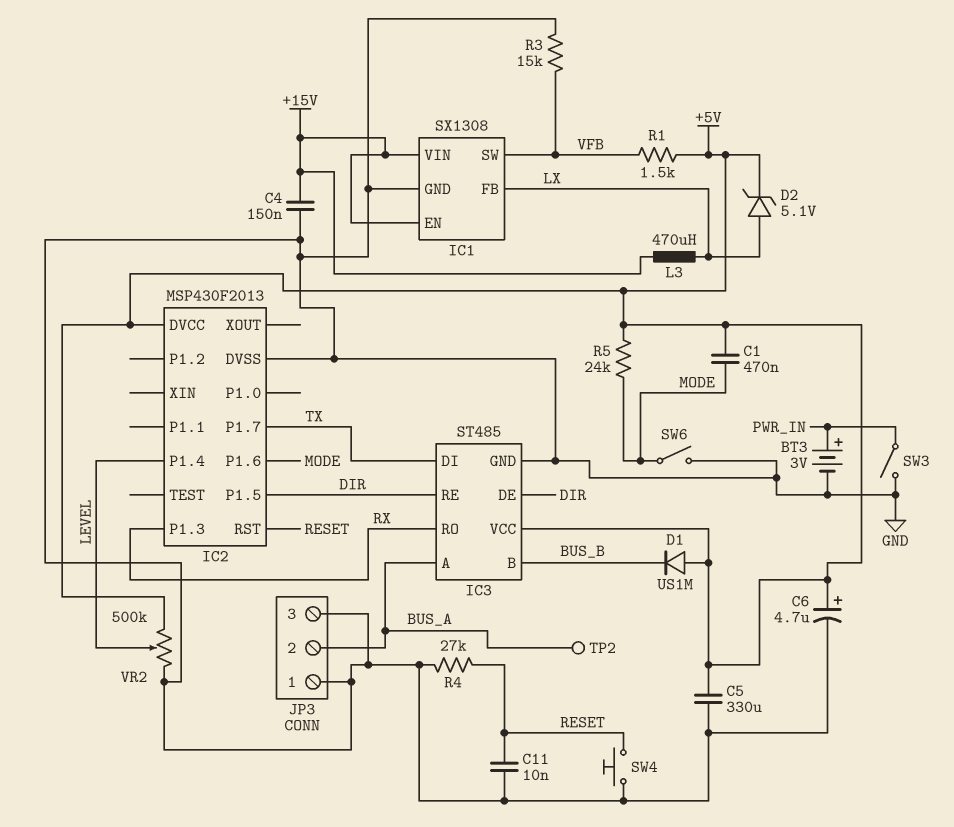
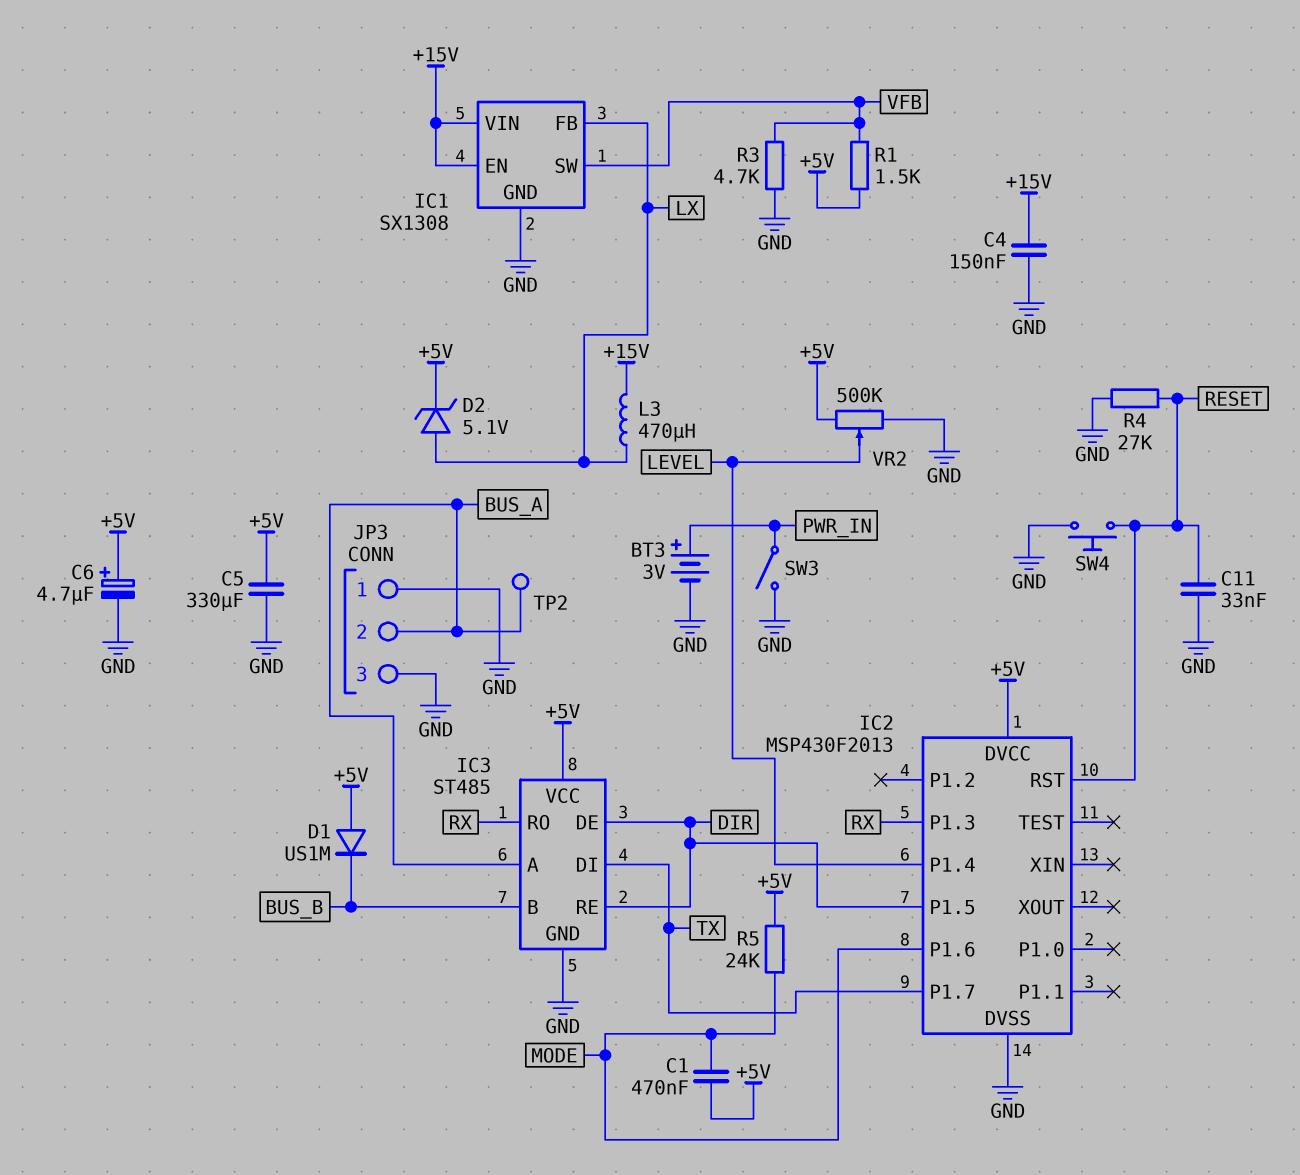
C11: 10nF (GND, RESET) -> 33nF (GND, RESET)
R3: 15k (GND, VFB) -> 4.7k (GND, VFB)
SW6: switch (GND, MODE) -> none

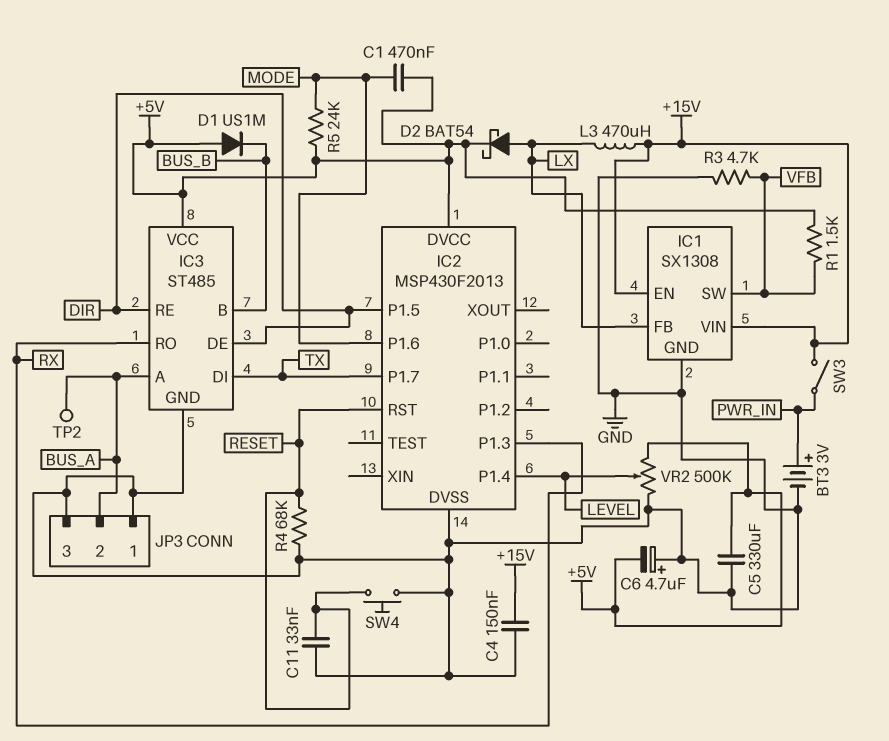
C6: 4.7uF (plus +5V, minus GND) -> 4.7uF (plus GND, minus +5V)
D2: zener 5.1V (A LX, K +5V) -> schottky BAT54 (A LX, K +5V)
R4: 27k (GND, RESET) -> 68k (GND, RESET)
SW3: switch (GND, PWR_IN) -> switch (+15V, PWR_IN)

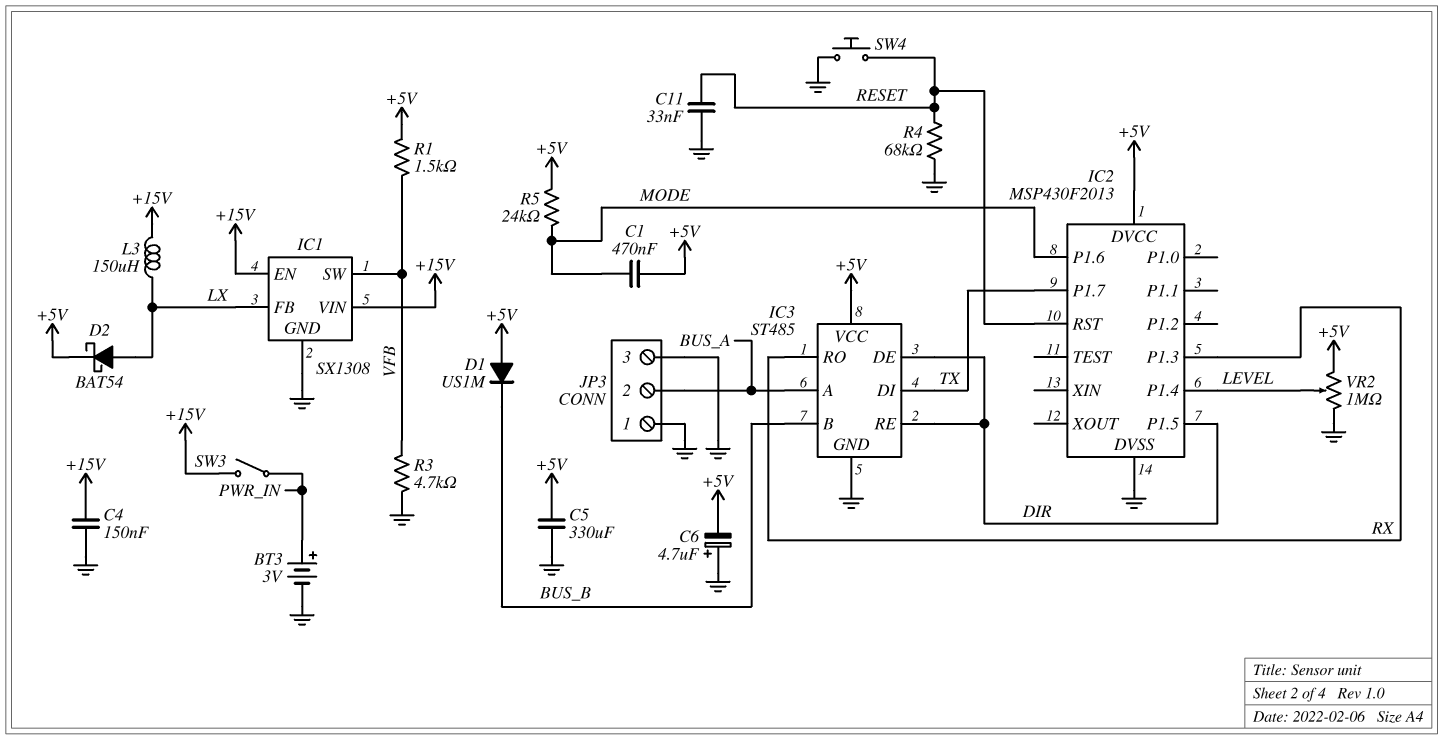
L3: 470uH (+15V, LX) -> 150uH (+15V, LX)
TP2: test point (BUS_A) -> none
VR2: 500k (+5V, GND, wiper LEVEL) -> 1M (+5V, GND, wiper LEVEL)

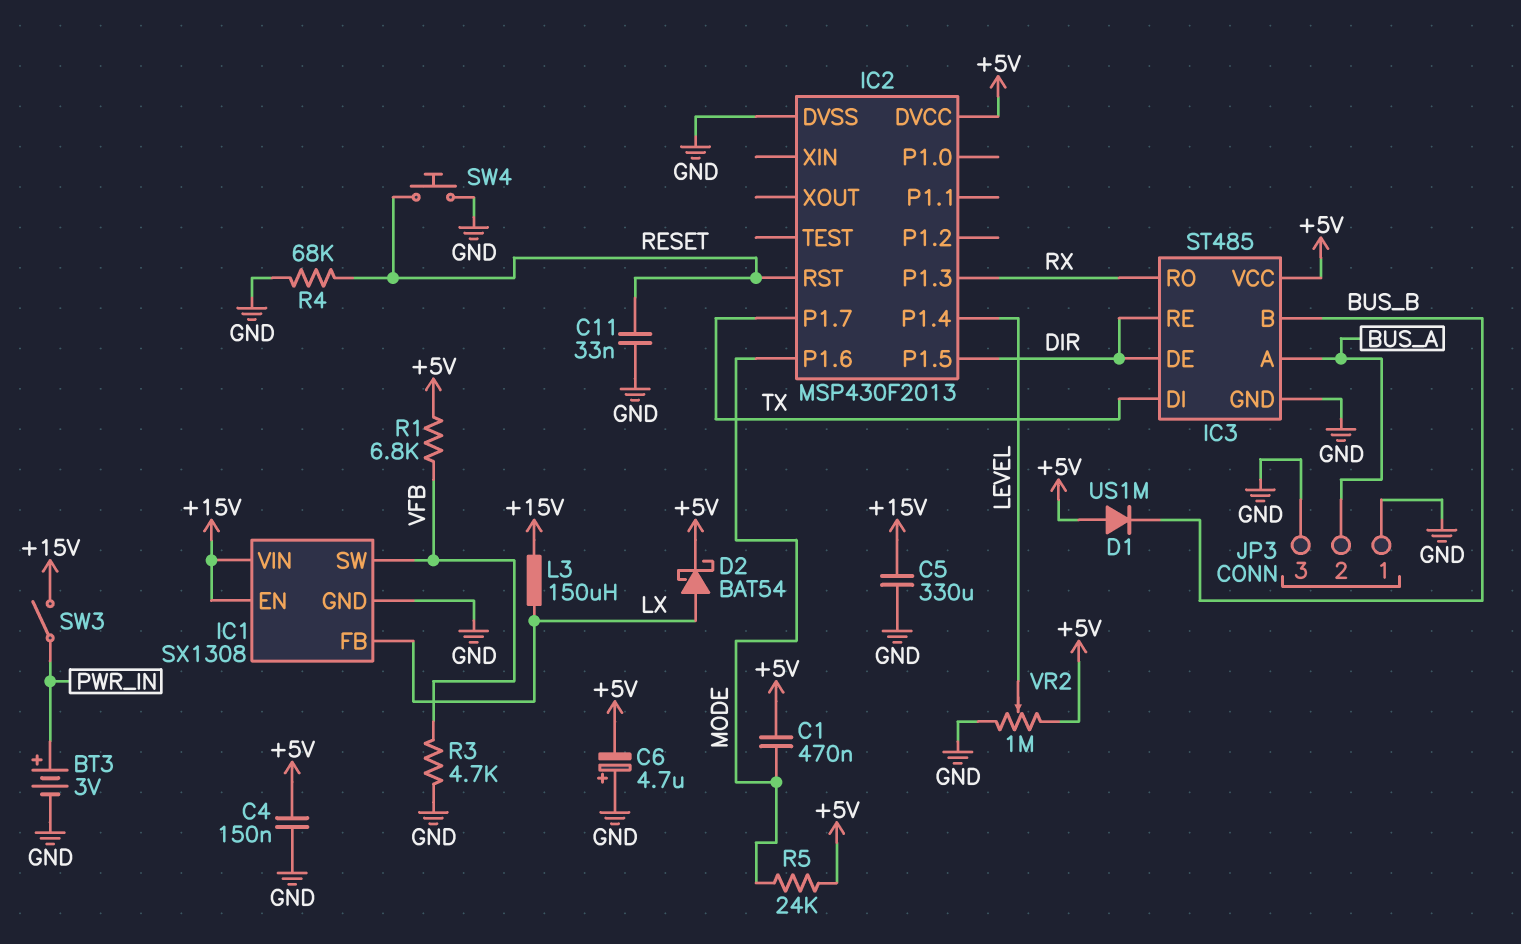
C4: 150nF (+15V, GND) -> 150nF (+5V, GND)
C5: 330uF (+5V, GND) -> 330uF (+15V, GND)
R1: 1.5k (+5V, VFB) -> 6.8k (+5V, VFB)

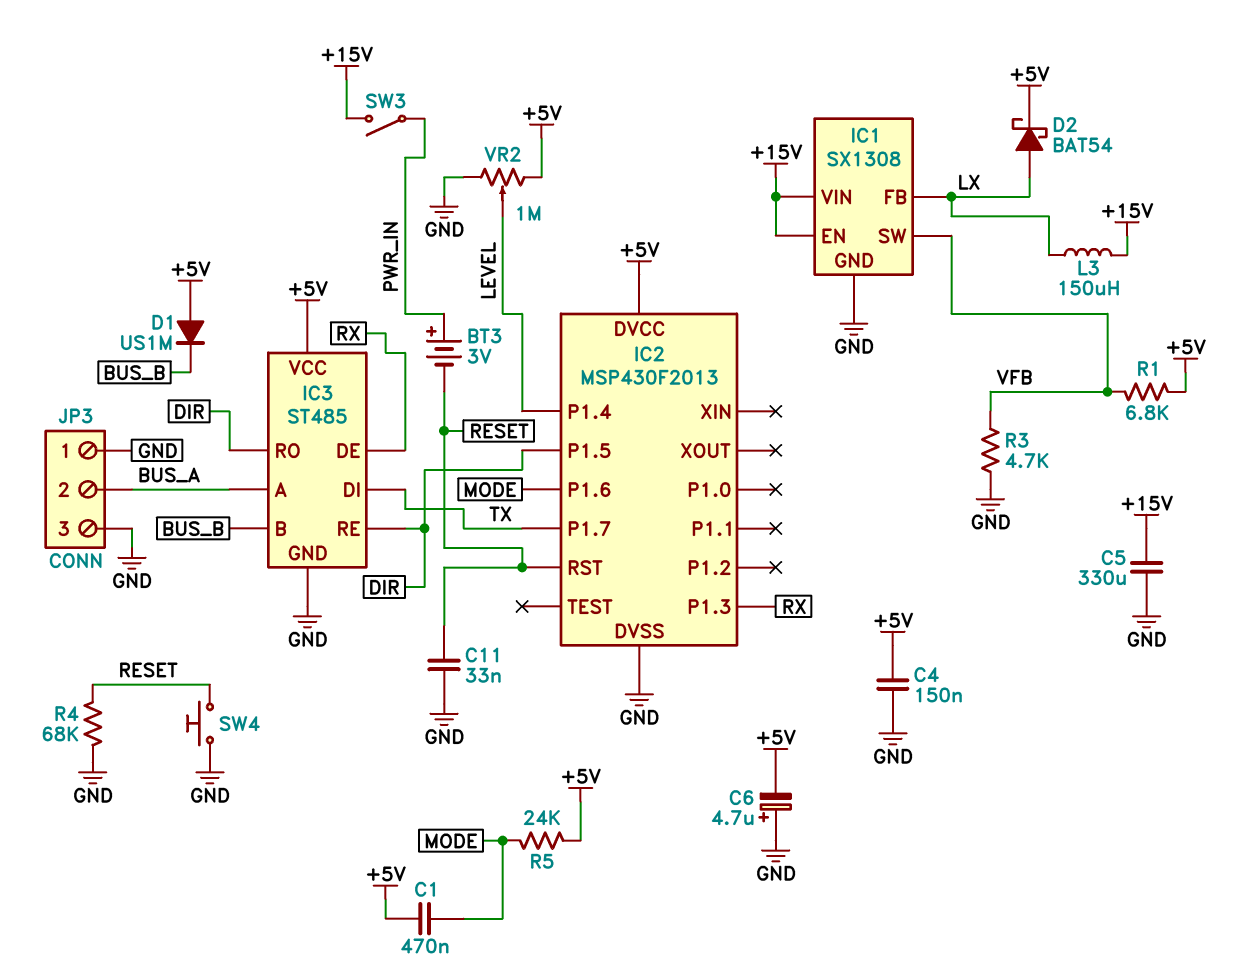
BT3: 3V (plus PWR_IN, minus GND) -> 3V (plus PWR_IN, minus RESET)
IC3 pin DE: DIR -> RX
IC3 pin RO: RX -> DIR

